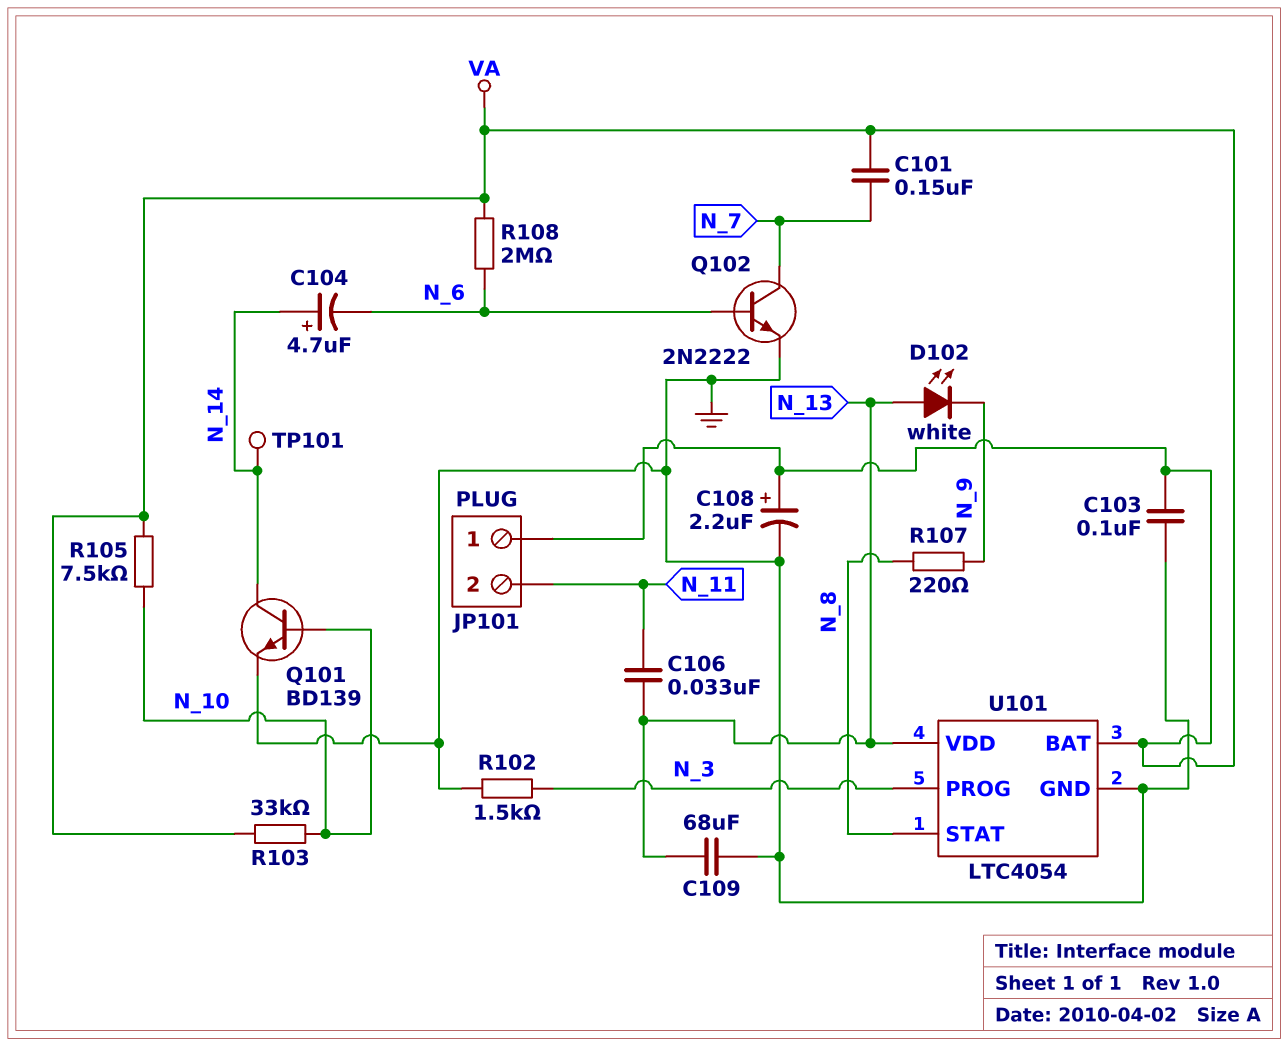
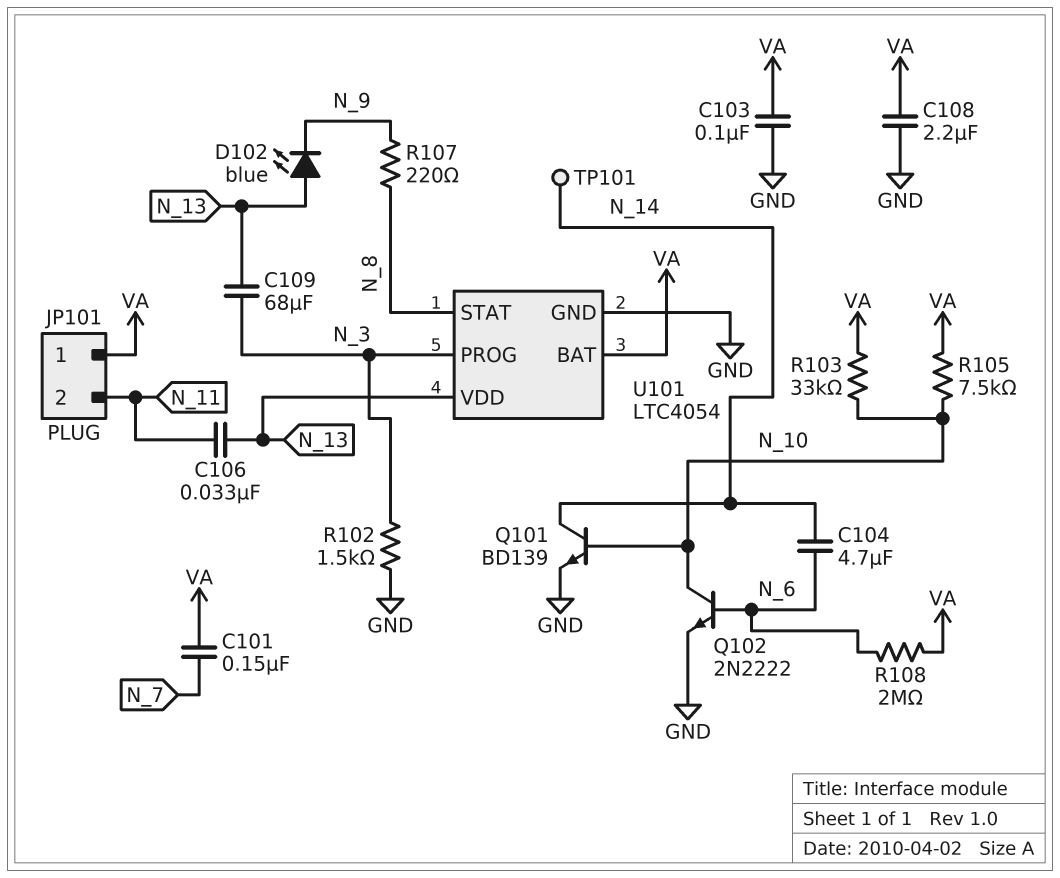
C104: 4.7uF (plus N_14, minus N_6) -> 4.7uF (N_6, N_14)
C108: 2.2uF (plus VA, minus GND) -> 2.2uF (GND, VA)
C109: 68uF (GND, N_13) -> 68uF (N_3, N_13)
D102: LED white (A N_13, K N_9) -> LED blue (A N_13, K N_9)
Q102: NPN 2N2222 (B N_6, C N_7, E GND) -> NPN 2N2222 (B N_6, C N_10, E GND)

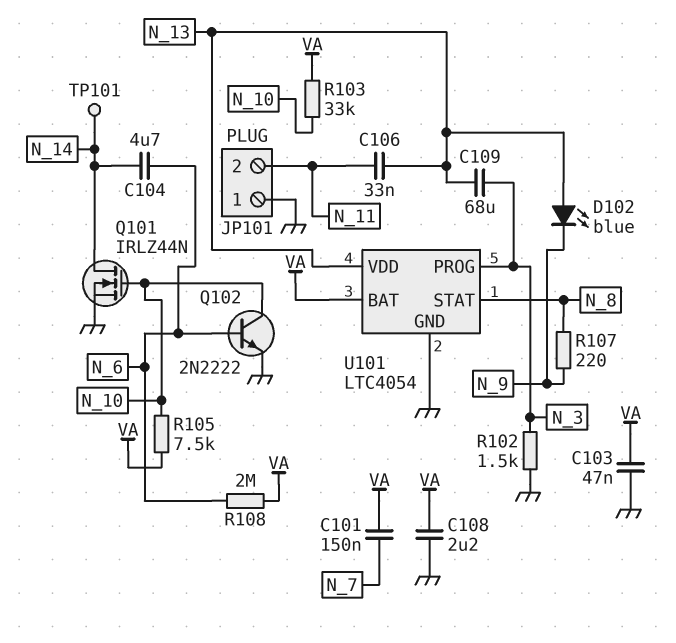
C103: 100nF (GND, VA) -> 47nF (GND, VA)
JP101 pin 1: VA -> GND
Q101: NPN BD139 (B N_10, C N_14, E GND) -> NMOS IRLZ44N (G N_10, D N_14, S GND)

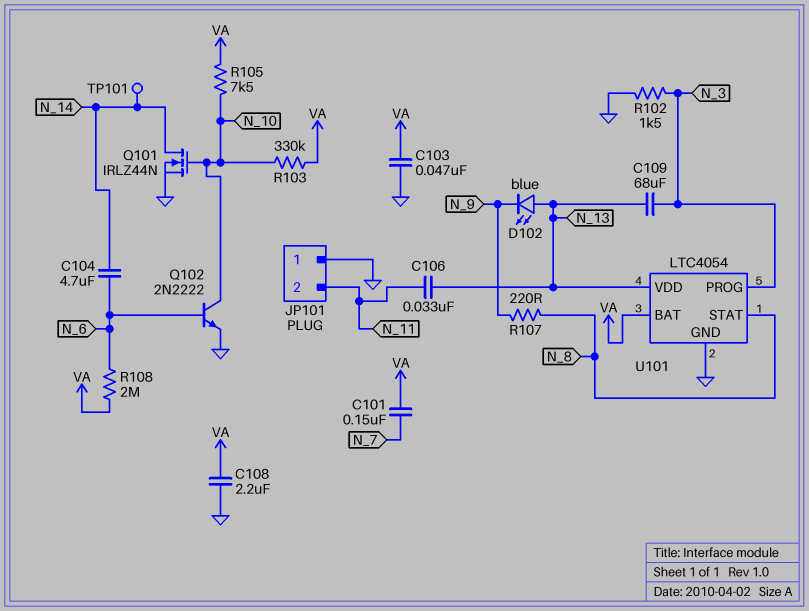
R103: 33k (N_10, VA) -> 330k (N_10, VA)

